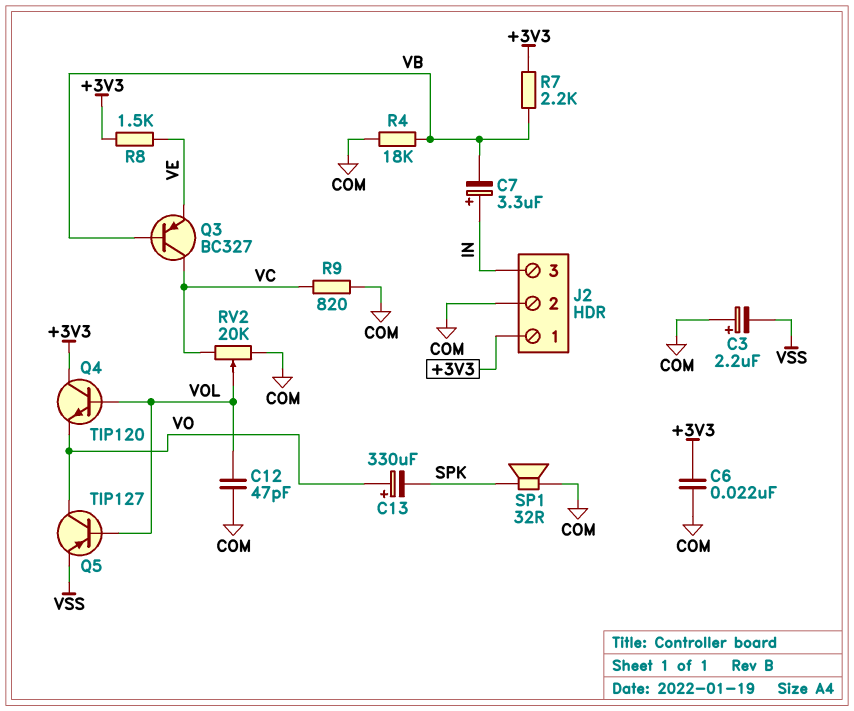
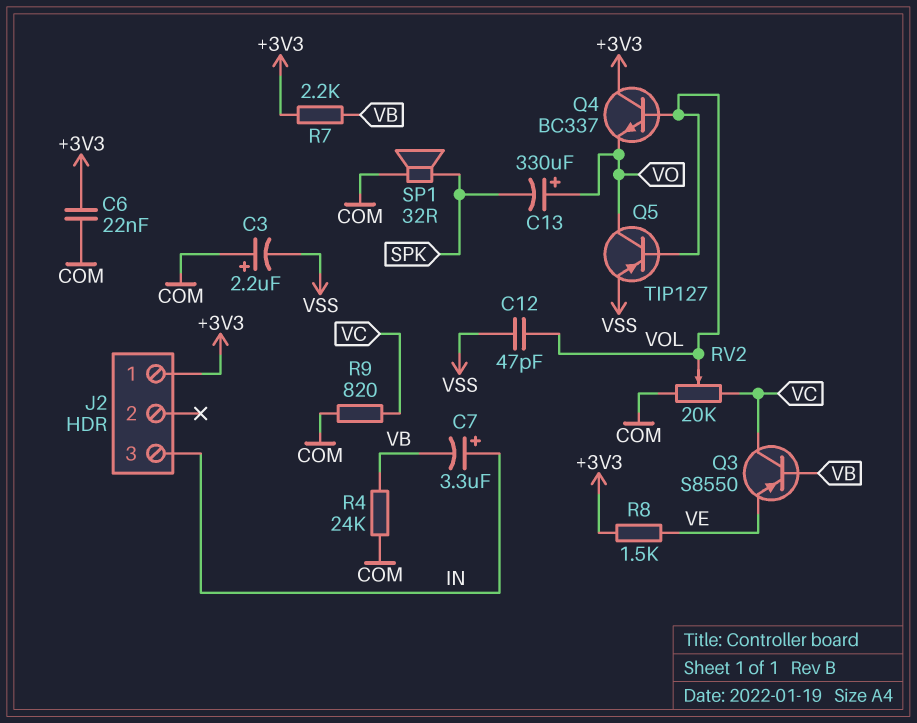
C12: 47pF (COM, VOL) -> 47pF (VOL, VSS)
J2 pin 2: COM -> none
Q3: PNP BC327 (B VB, C VC, E VE) -> PNP S8550 (B VB, C VC, E VE)
Q4: NPN TIP120 (B VOL, C +3V3, E VO) -> NPN BC337 (B VOL, C +3V3, E VO)
R4: 18k (COM, VB) -> 24k (COM, VB)

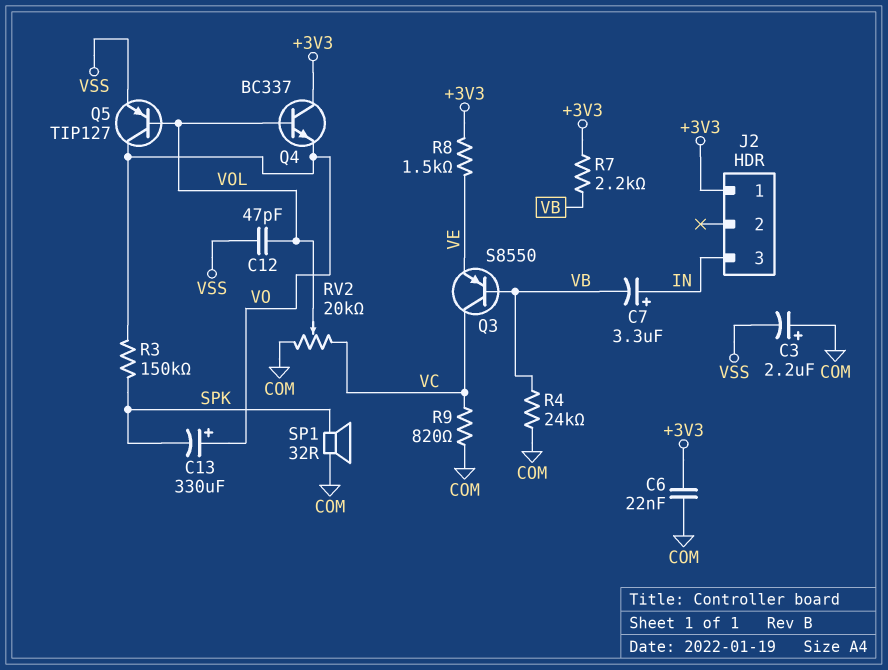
R3: none -> 150k (SPK, VO)

